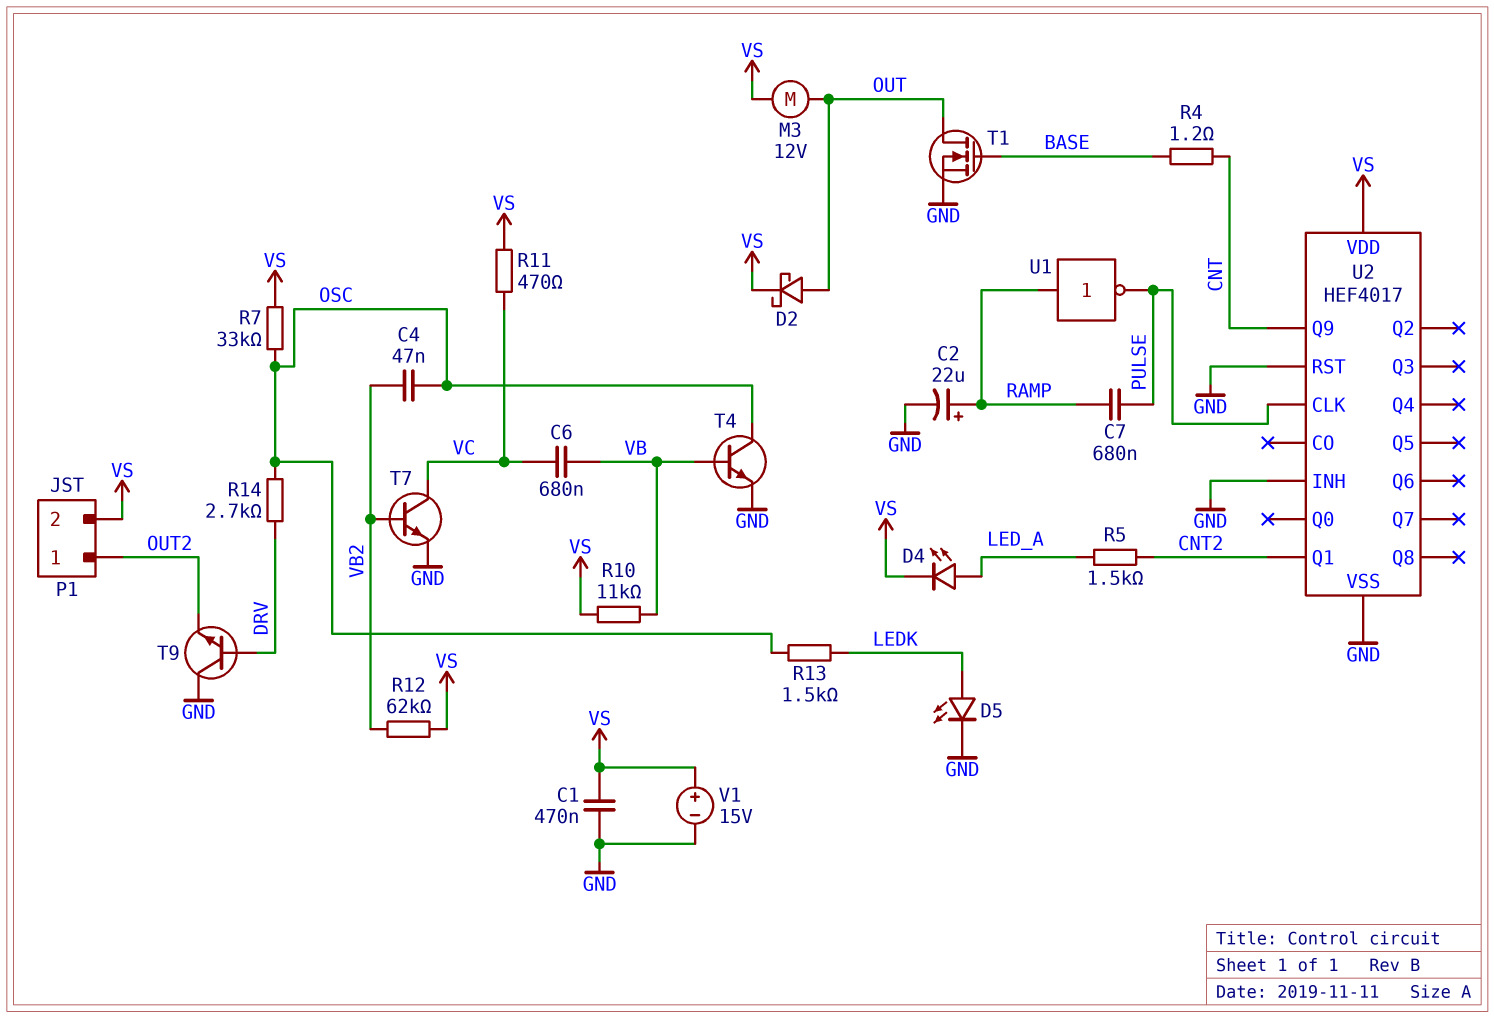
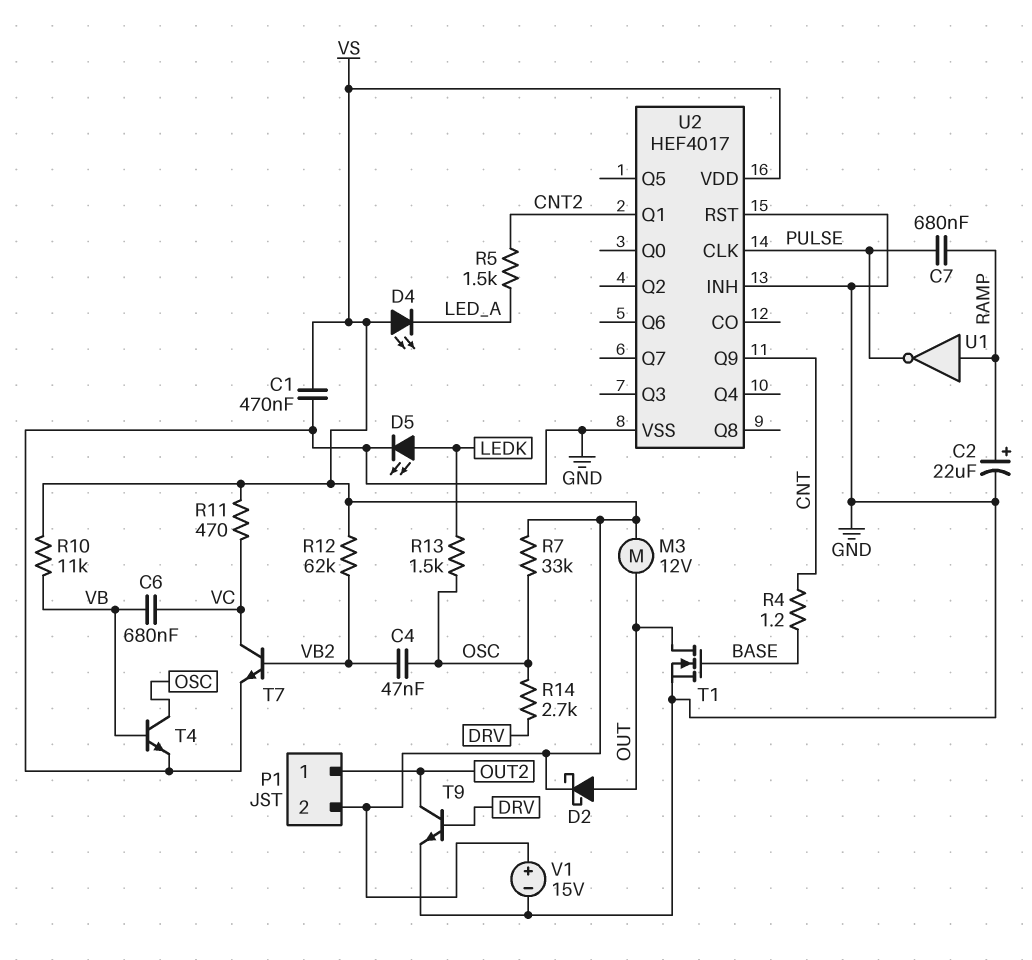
D4: LED (A LED_A, K VS) -> LED (A VS, K LED_A)
T9: NPN (B DRV, C GND, E OUT2) -> NPN (B DRV, C OUT2, E GND)

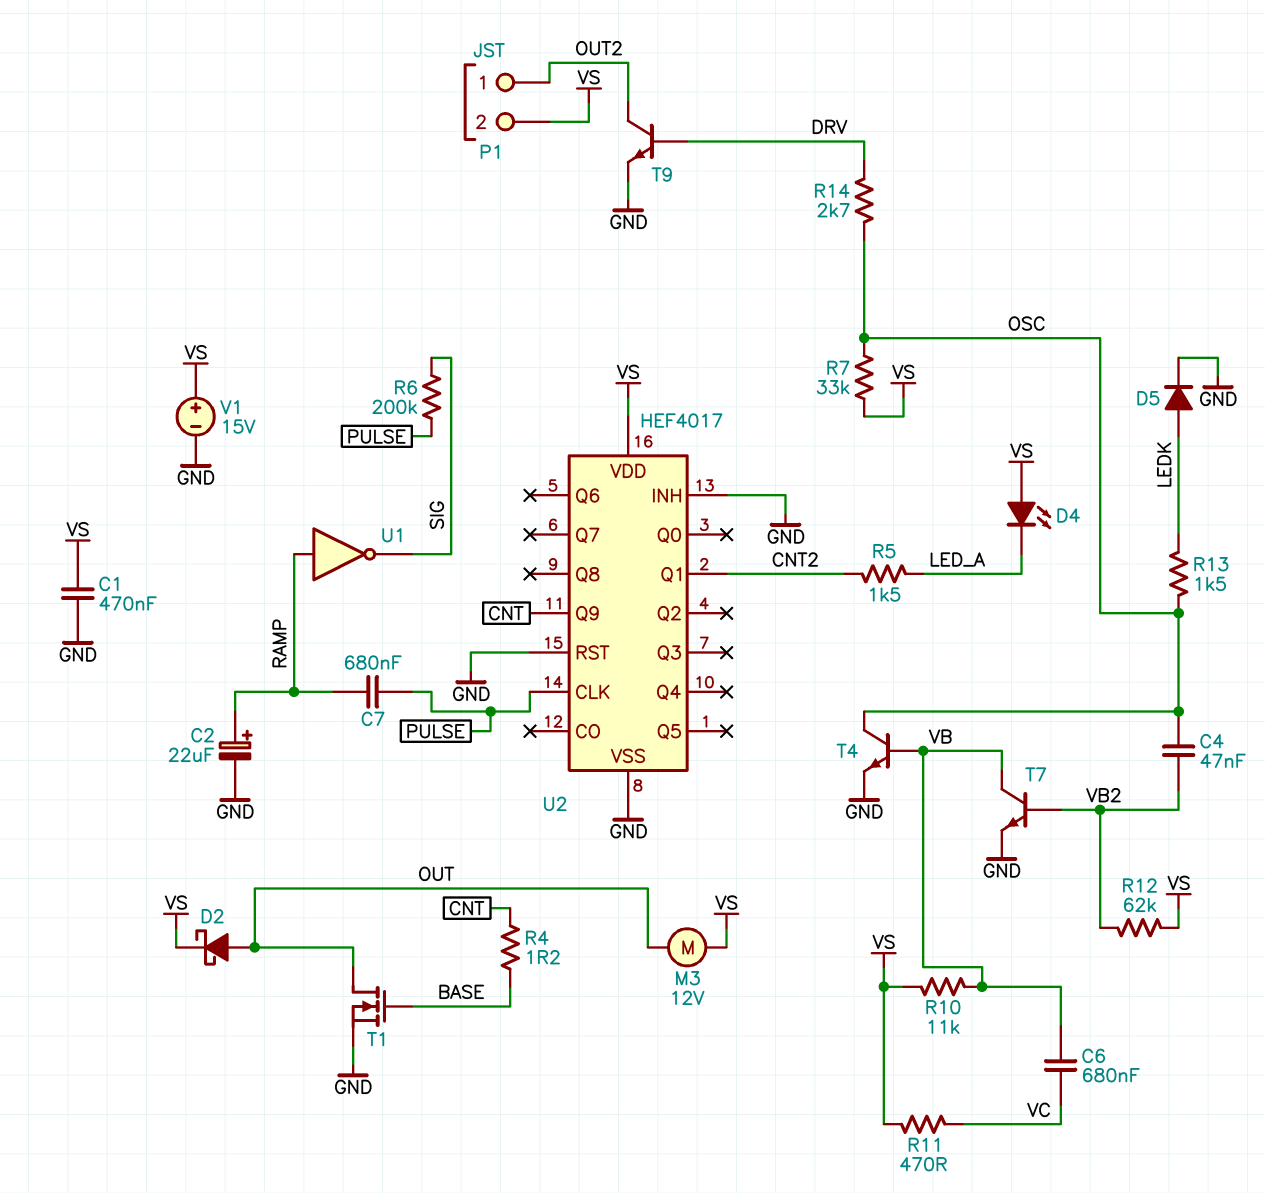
D5: LED (A LEDK, K GND) -> diode (A LEDK, K GND)
R6: none -> 200k (PULSE, SIG)
T7: NPN (B VB2, C VC, E GND) -> NPN (B VB2, C VB, E GND)
U1: NOT (in RAMP, out PULSE) -> NOT (in RAMP, out SIG)

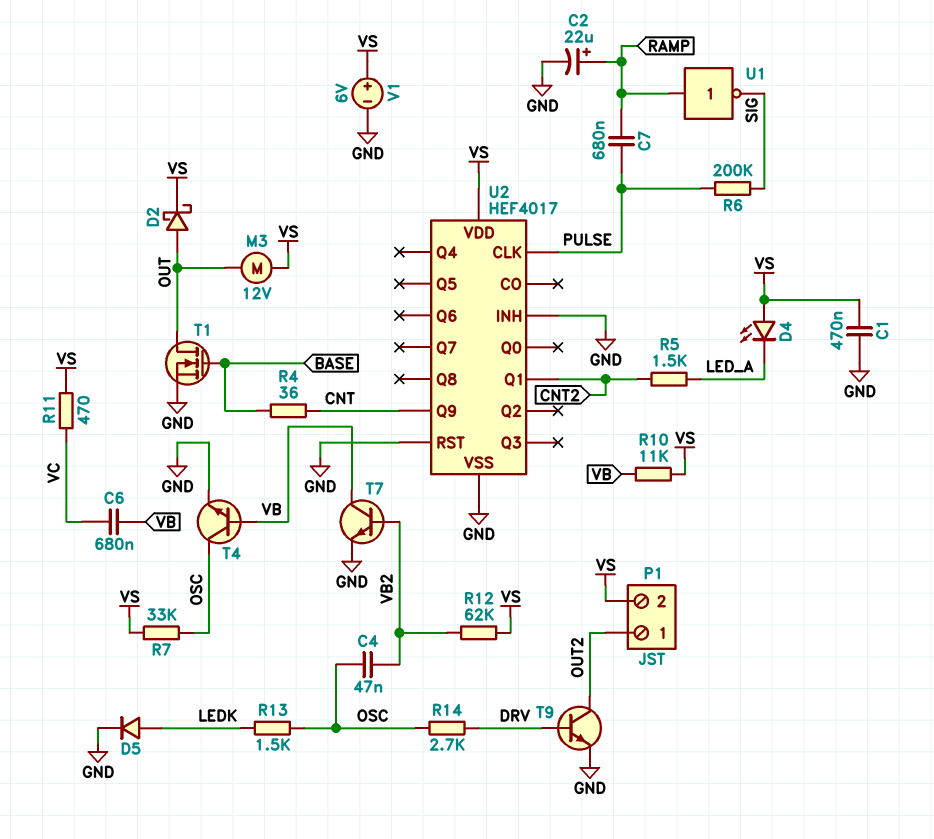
R4: 1.2 (BASE, CNT) -> 36 (BASE, CNT)
V1: 15V (plus VS, minus GND) -> 6V (plus VS, minus GND)

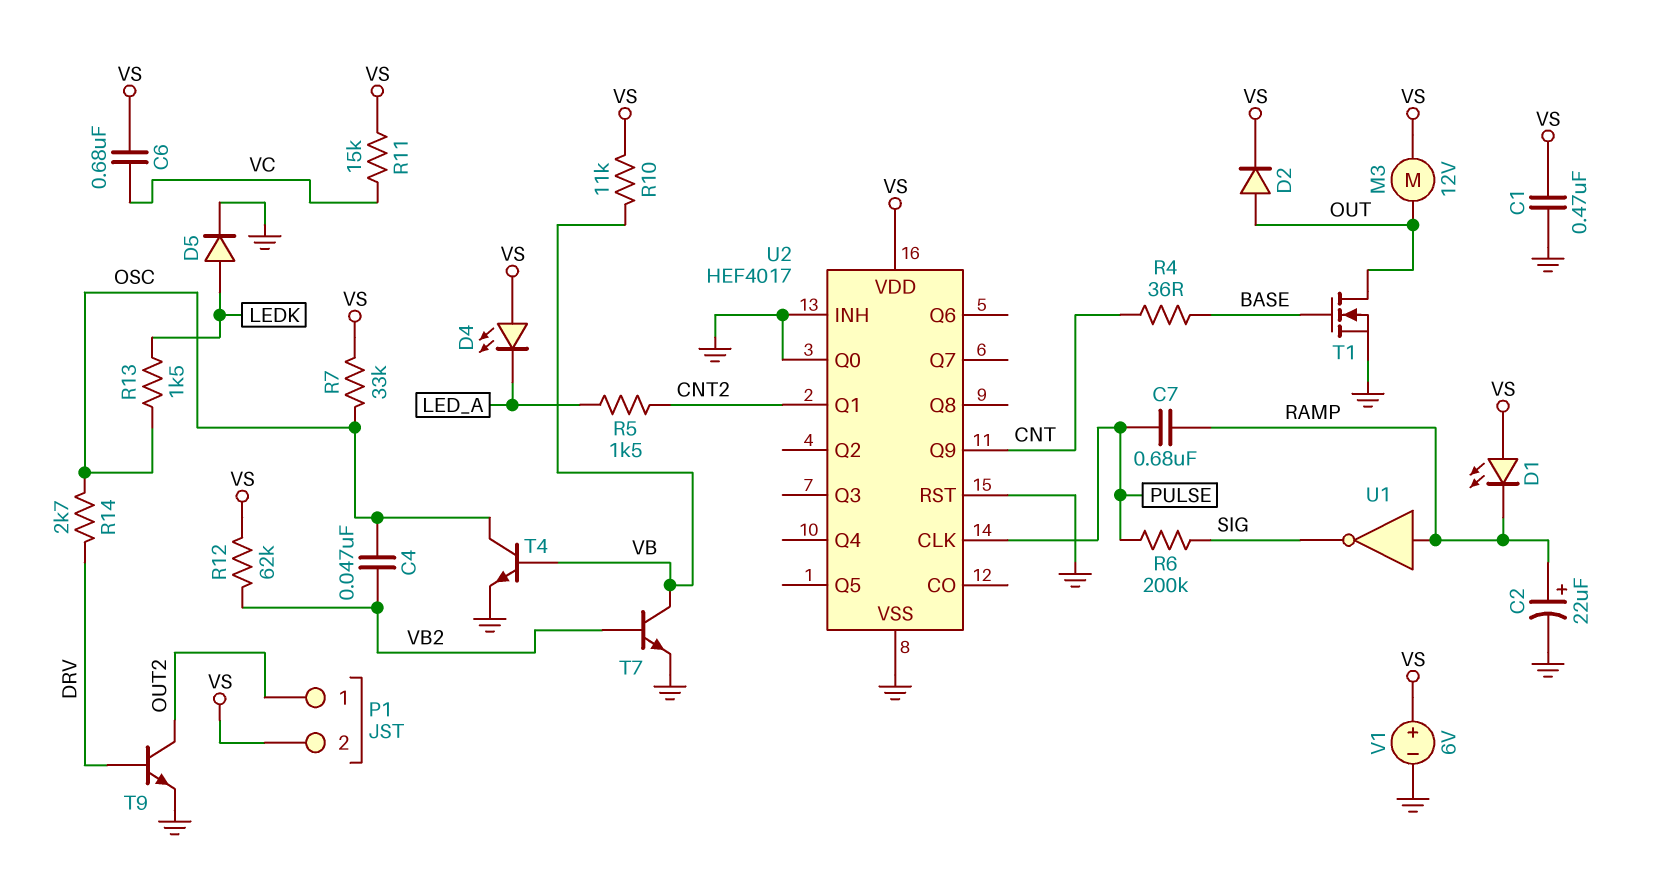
C6: 680nF (VB, VC) -> 680nF (VC, VS)
D1: none -> LED (A VS, K RAMP)
D2: schottky (A OUT, K VS) -> diode (A OUT, K VS)
R11: 470 (VC, VS) -> 15k (VC, VS)
U2 pin Q0: none -> GND

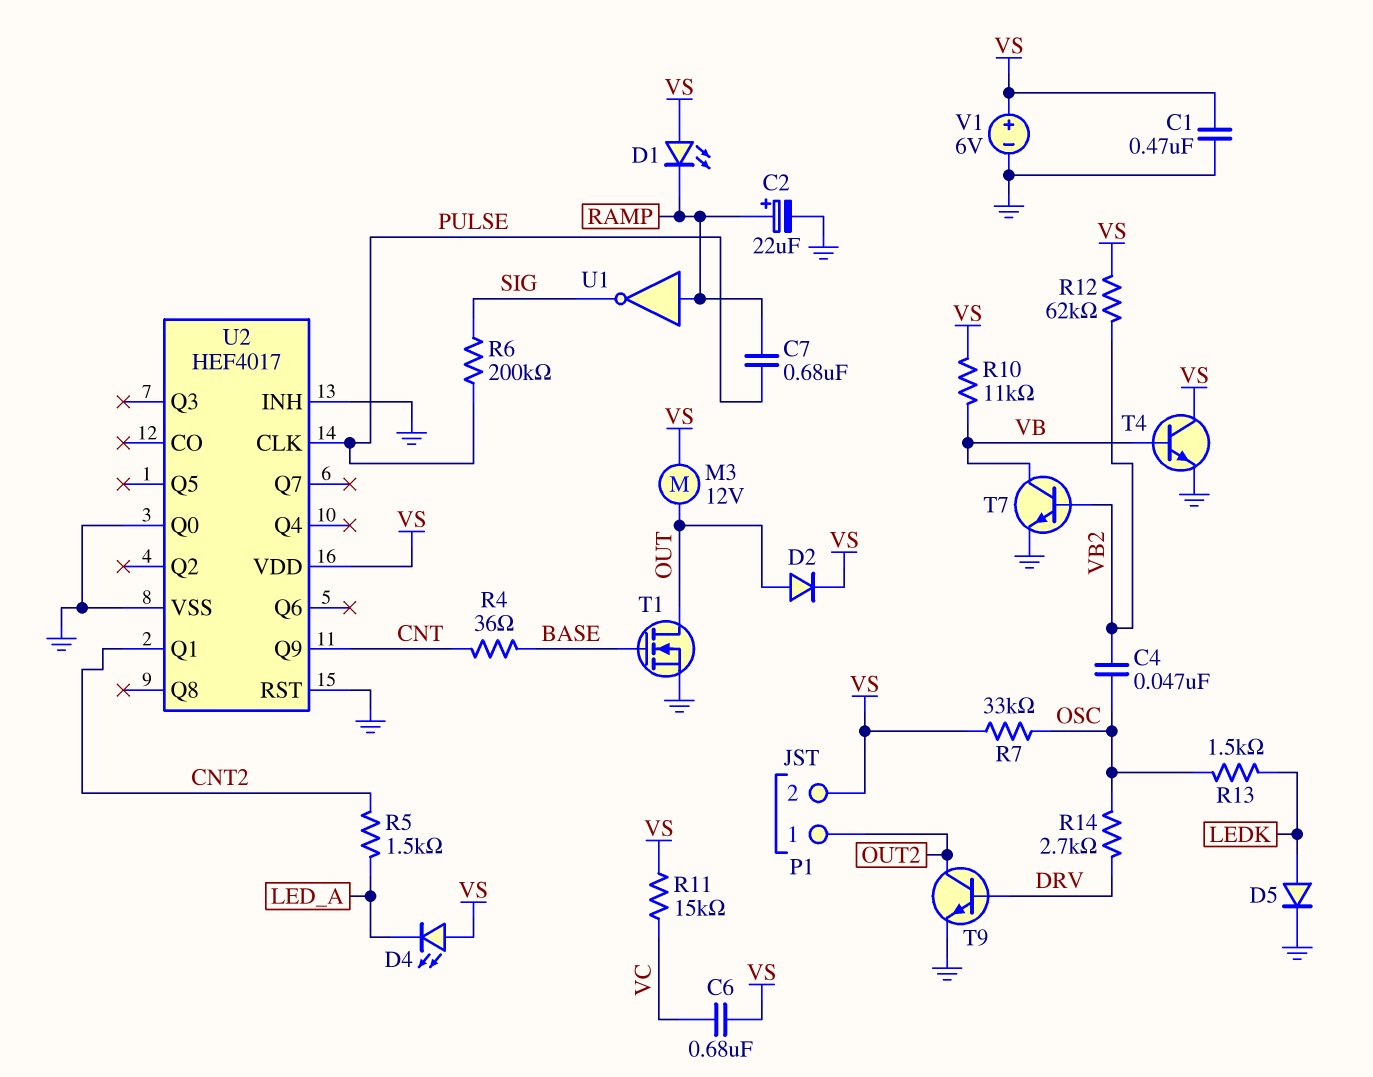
T4: NPN (B VB, C OSC, E GND) -> NPN (B VB, C VS, E GND)

